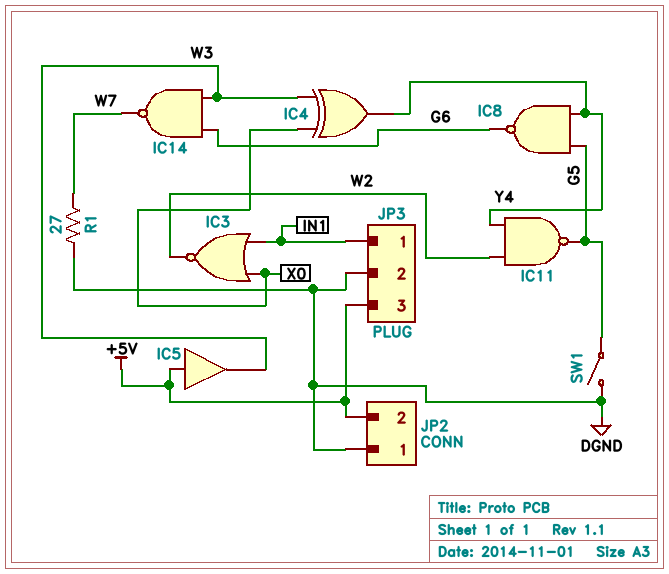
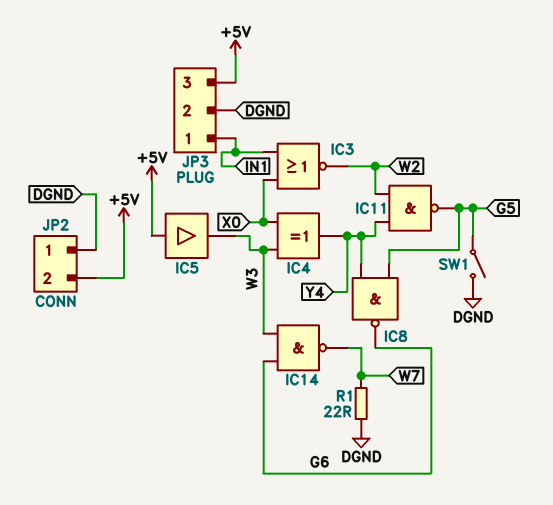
R1: 27 (DGND, W7) -> 22 (DGND, W7)

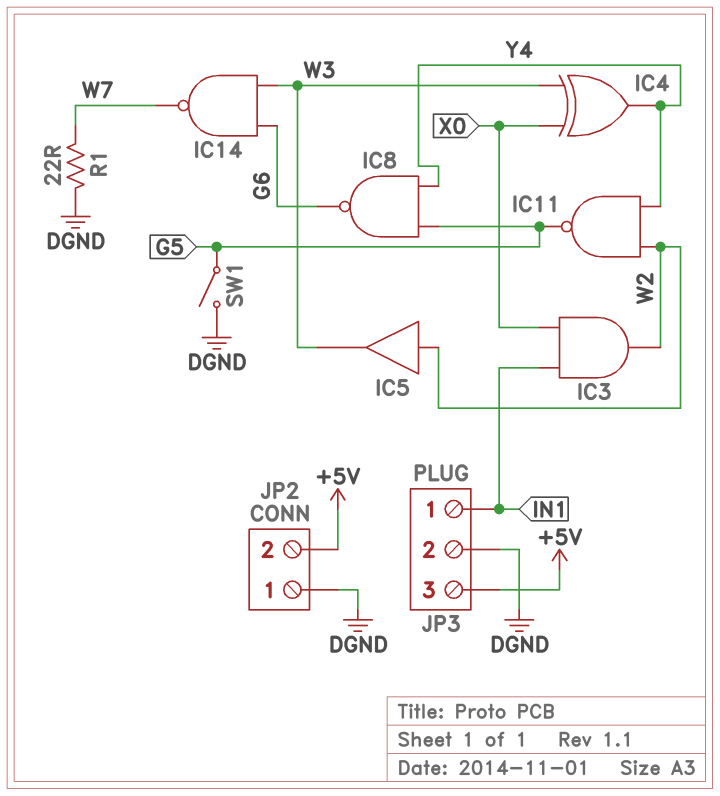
IC3: NOR (in IN1, in X0, out W2) -> AND (in IN1, in X0, out W2)
IC5: buffer (in +5V, out W3) -> buffer (in W2, out W3)

